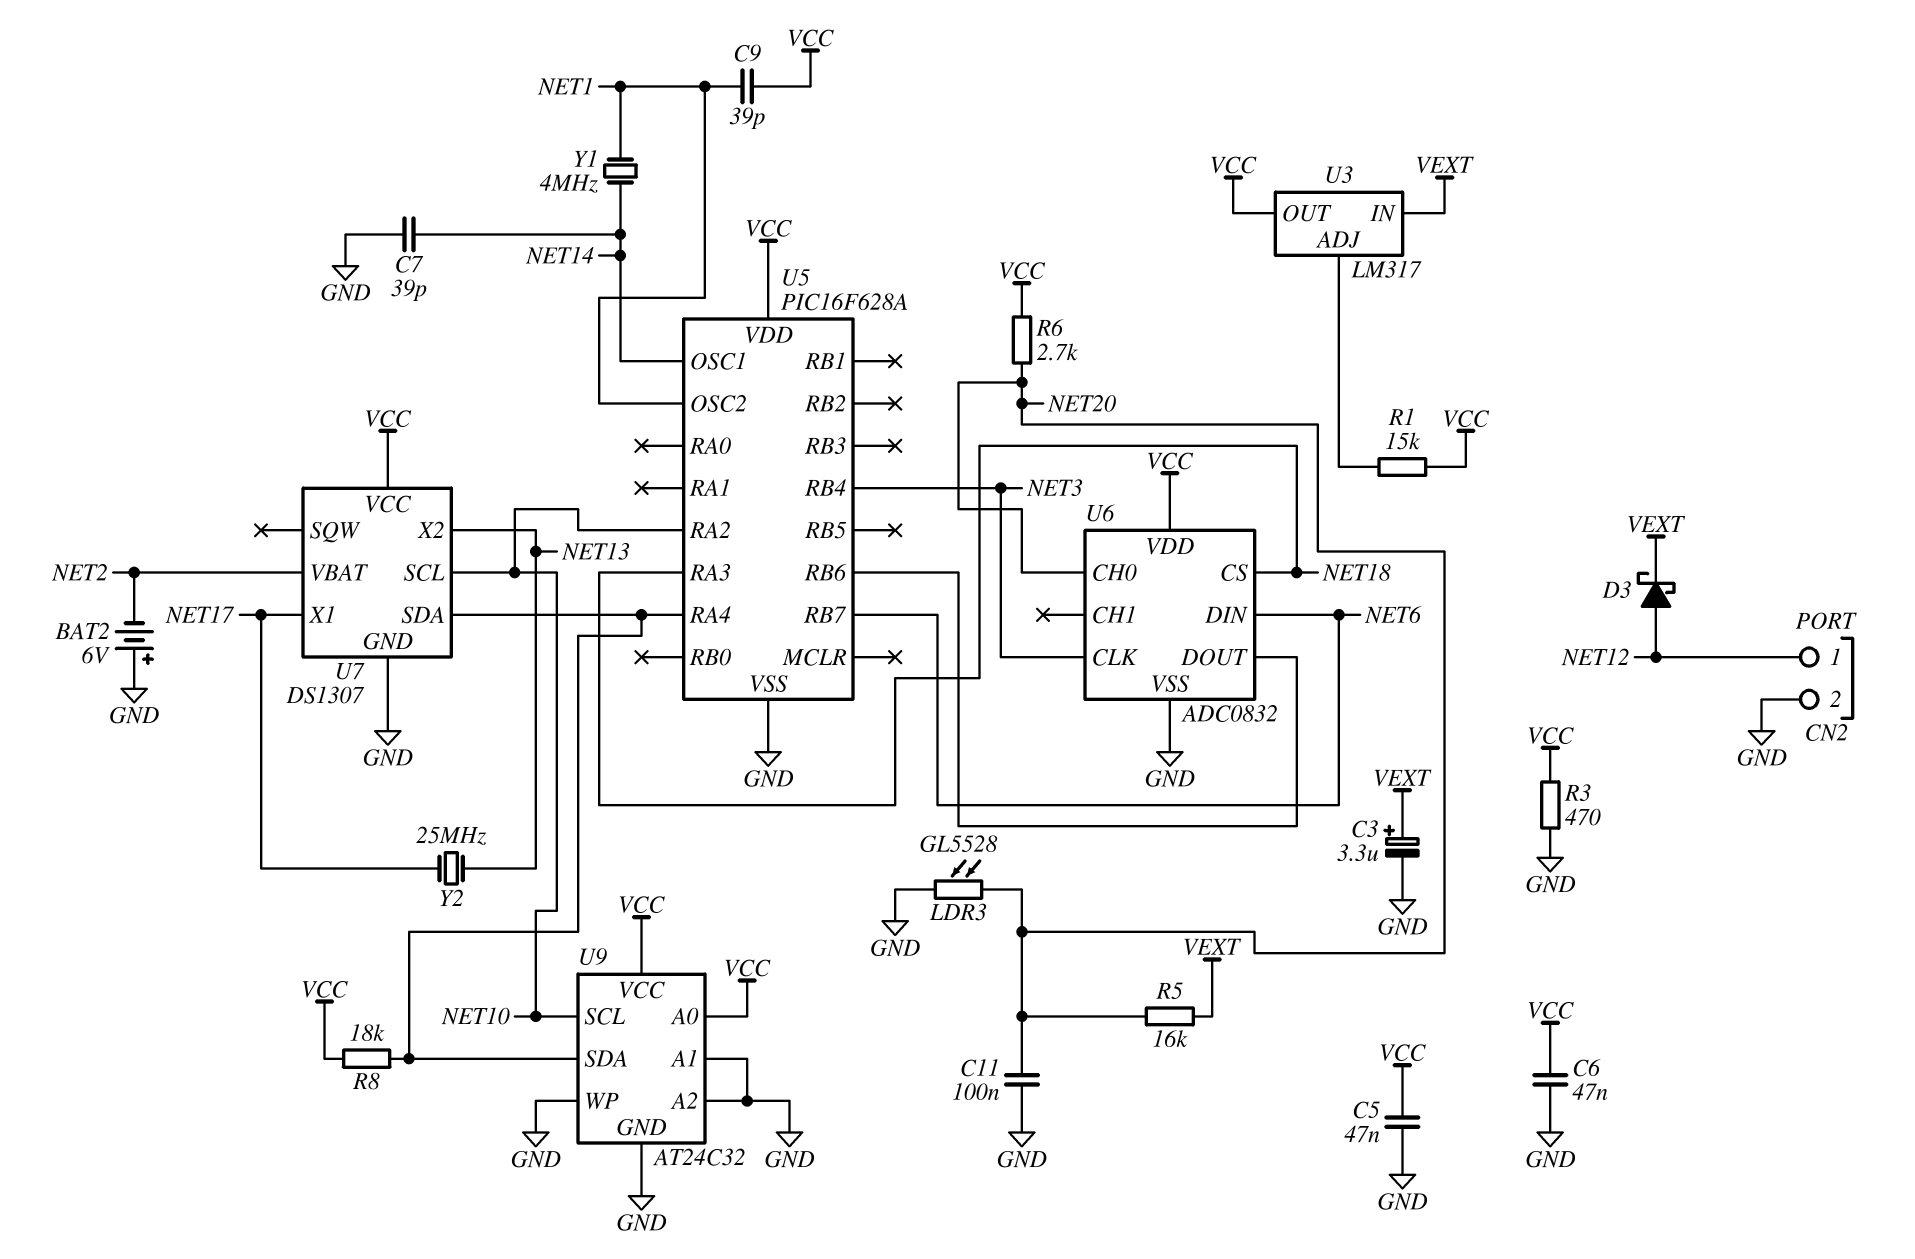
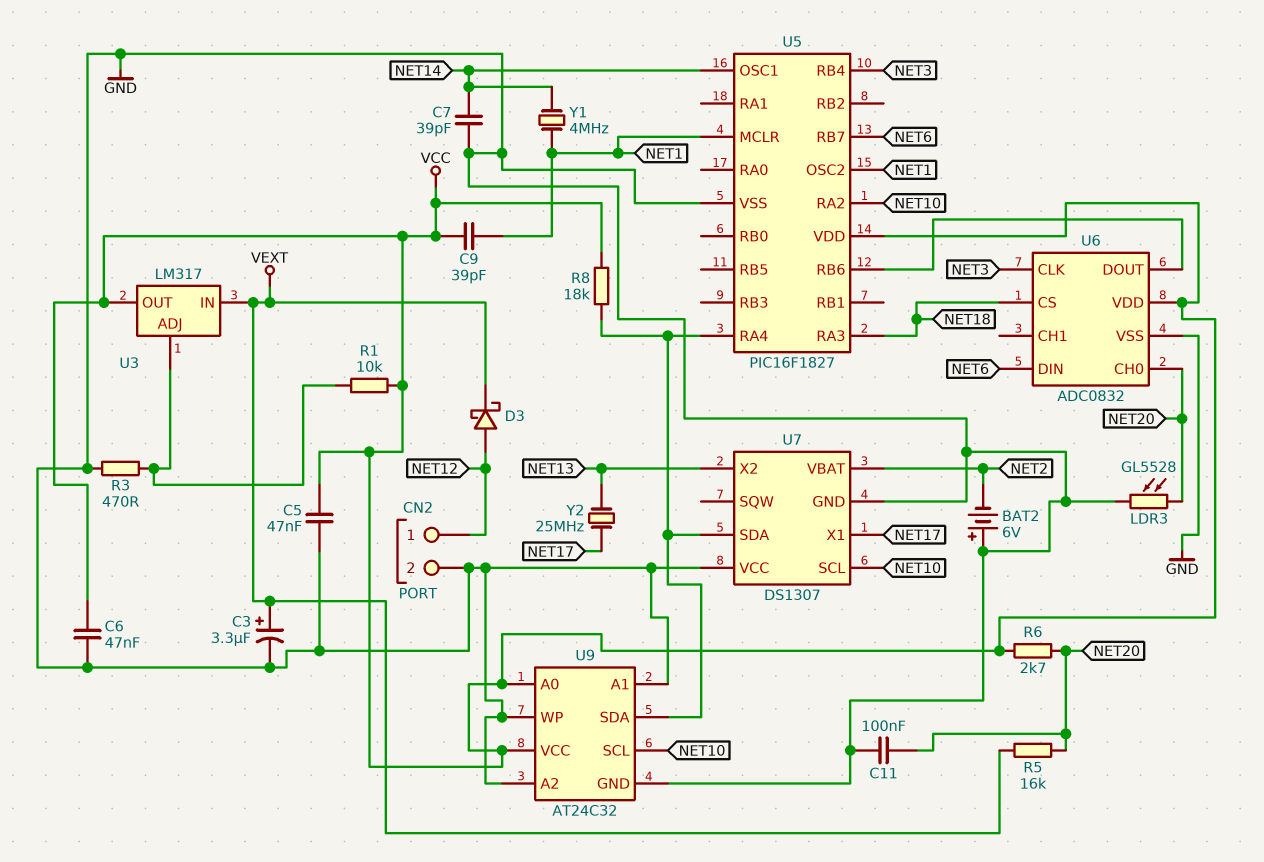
R1: 15k (U3/ADJ, VCC) -> 10k (U3/ADJ, VCC)
R3: 470 (GND, VCC) -> 470 (GND, U3/ADJ)
U5: PIC16F628A -> PIC16F1827
U5 pin MCLR: none -> NET1
U7 pin VCC: VCC -> GND

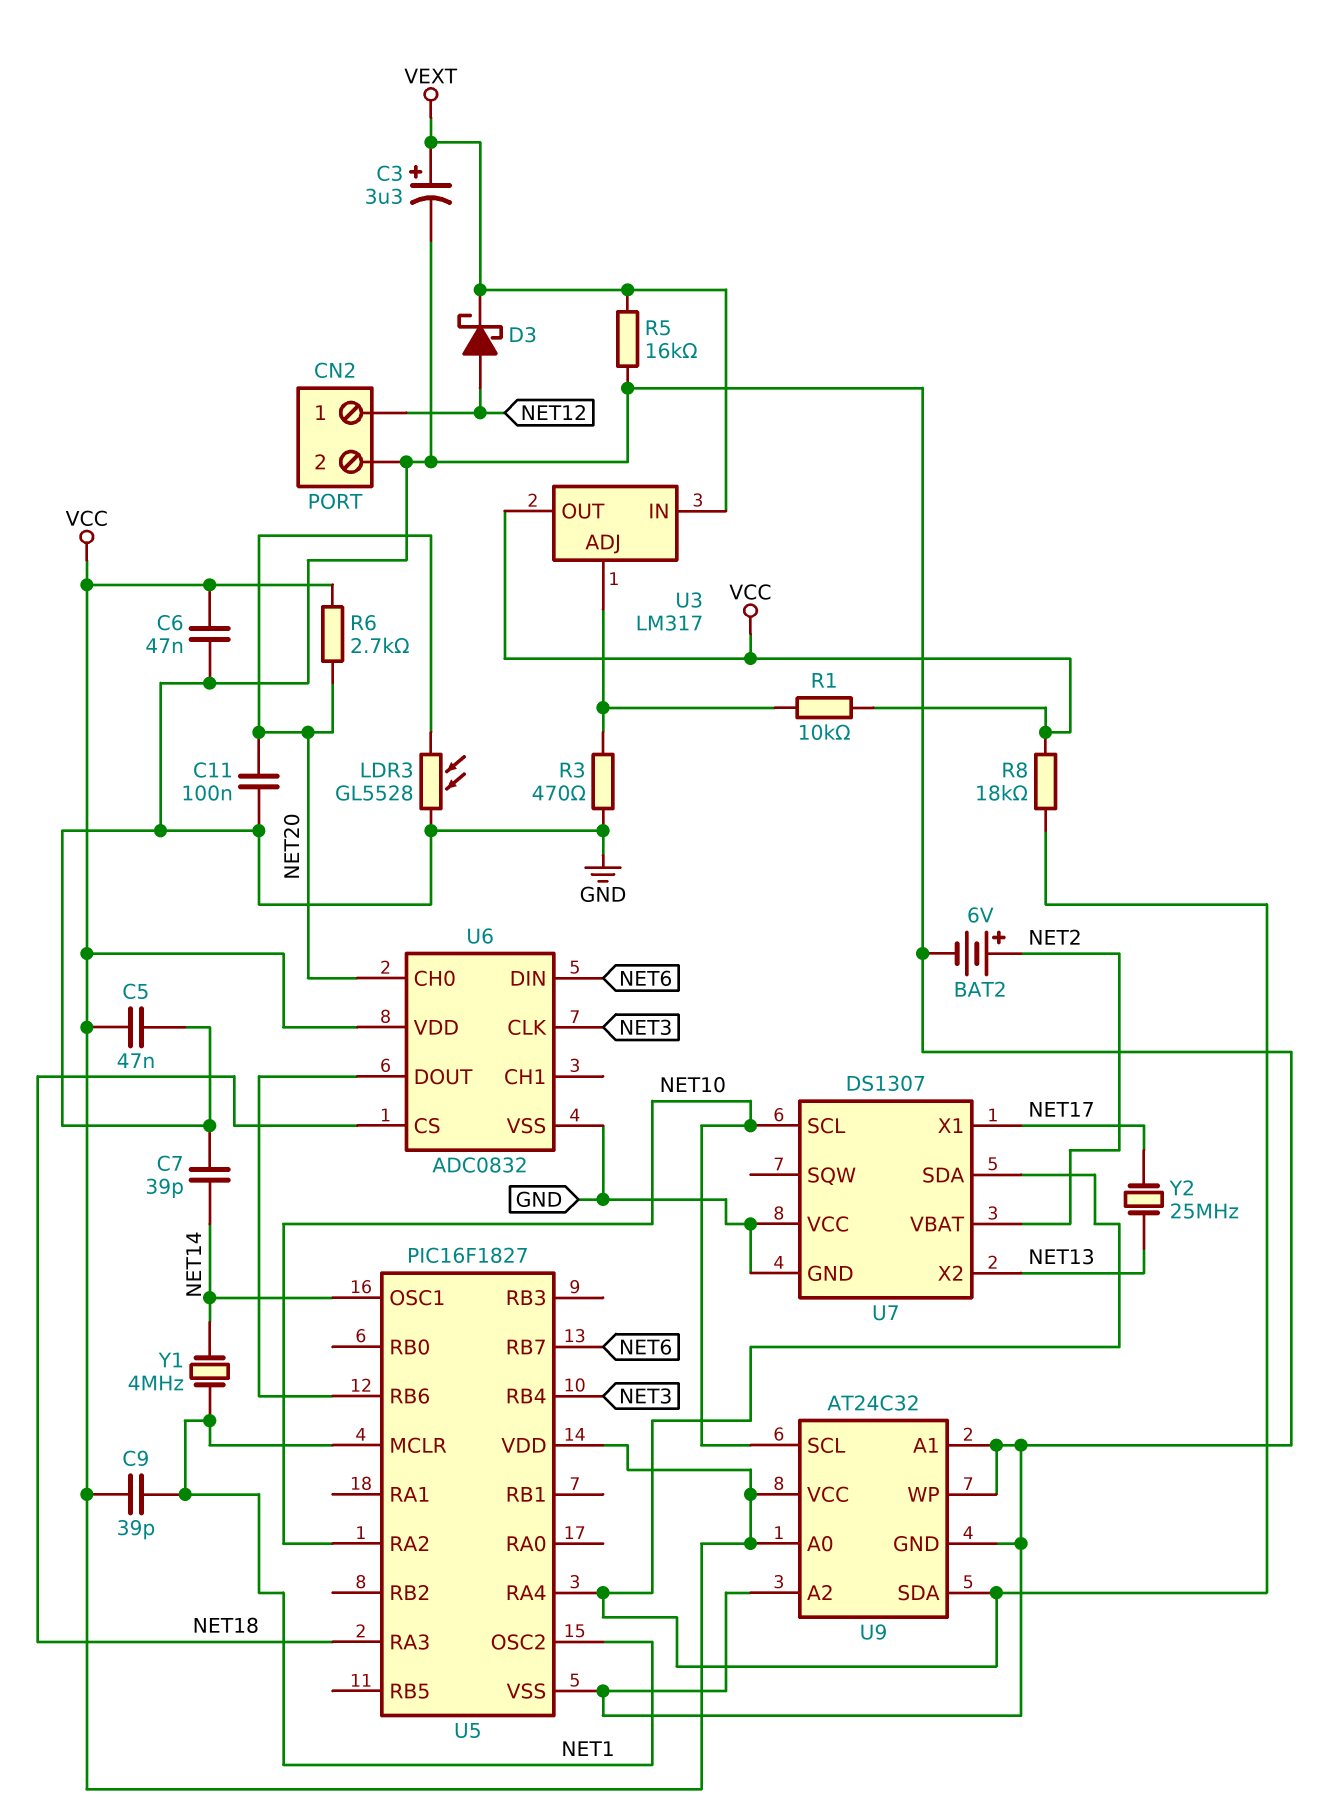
BAT2: 6V (plus GND, minus NET2) -> 6V (plus NET2, minus GND)
R5: 16k (NET20, VEXT) -> 16k (GND, VEXT)

